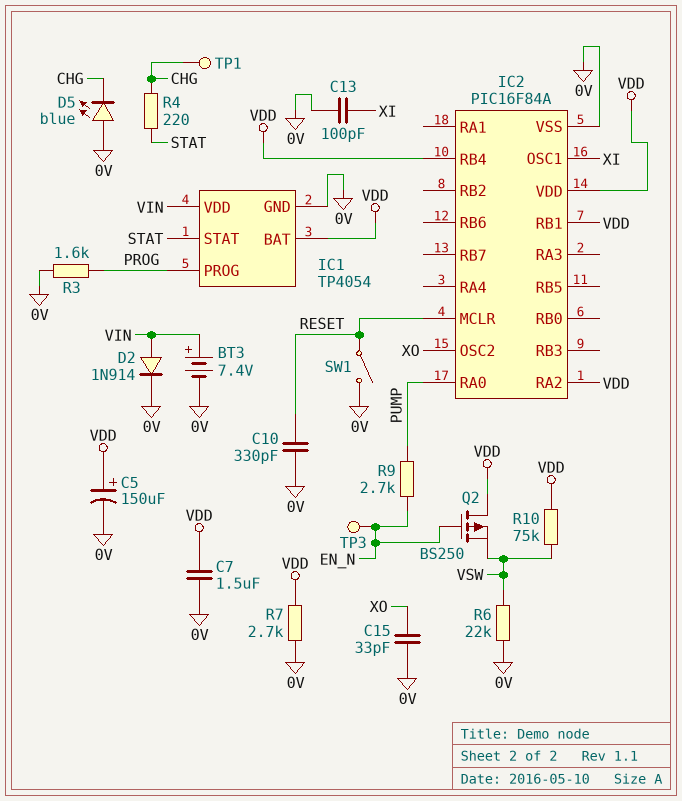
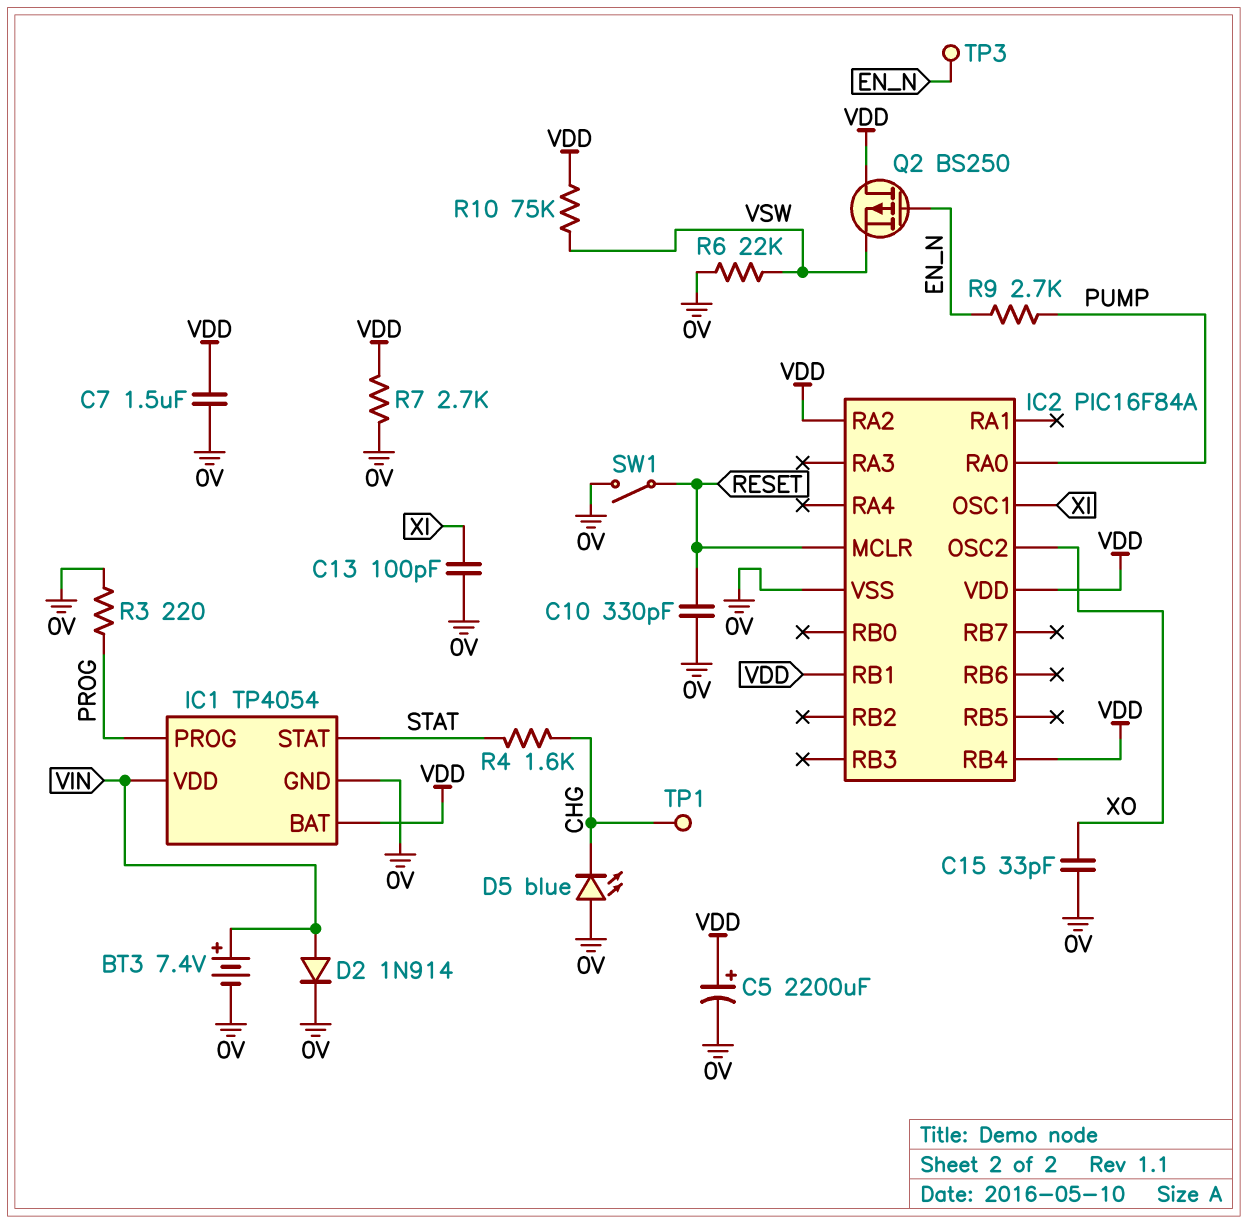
C5: 150uF (plus VDD, minus 0V) -> 2200uF (plus VDD, minus 0V)
R3: 1.6k (0V, PROG) -> 220 (0V, PROG)
R4: 220 (CHG, STAT) -> 1.6k (CHG, STAT)

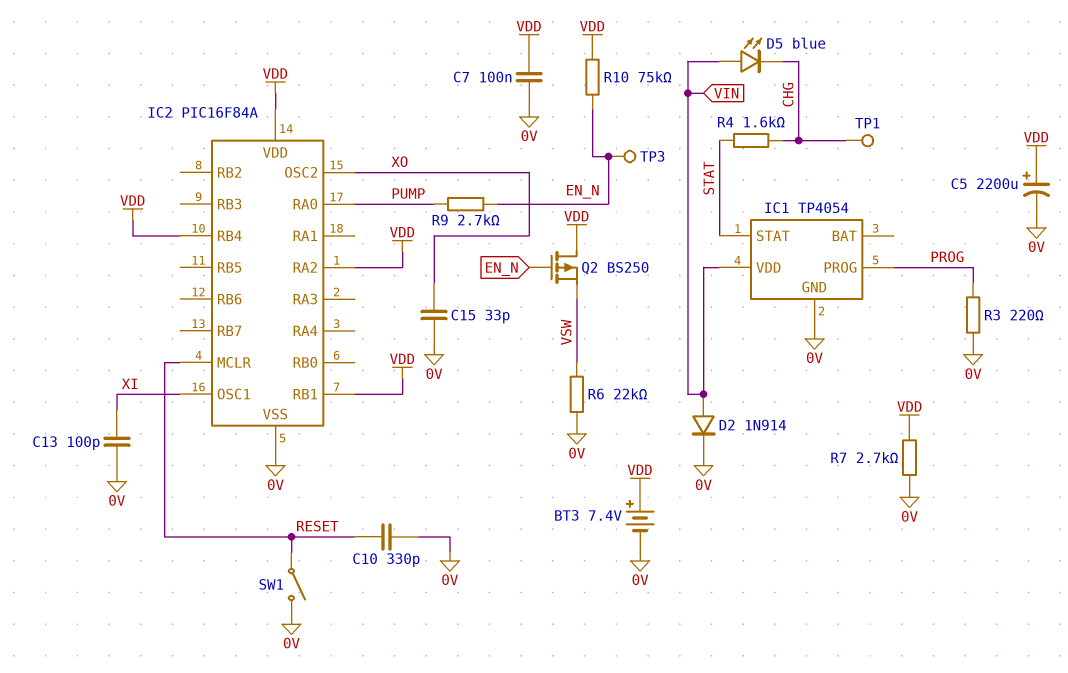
BT3: 7.4V (plus VIN, minus 0V) -> 7.4V (plus VDD, minus 0V)
C7: 1.5uF (0V, VDD) -> 100nF (0V, VDD)
D5: LED blue (A 0V, K CHG) -> LED blue (A VIN, K CHG)
IC1 pin BAT: VDD -> none
R10: 75k (VDD, VSW) -> 75k (EN_N, VDD)

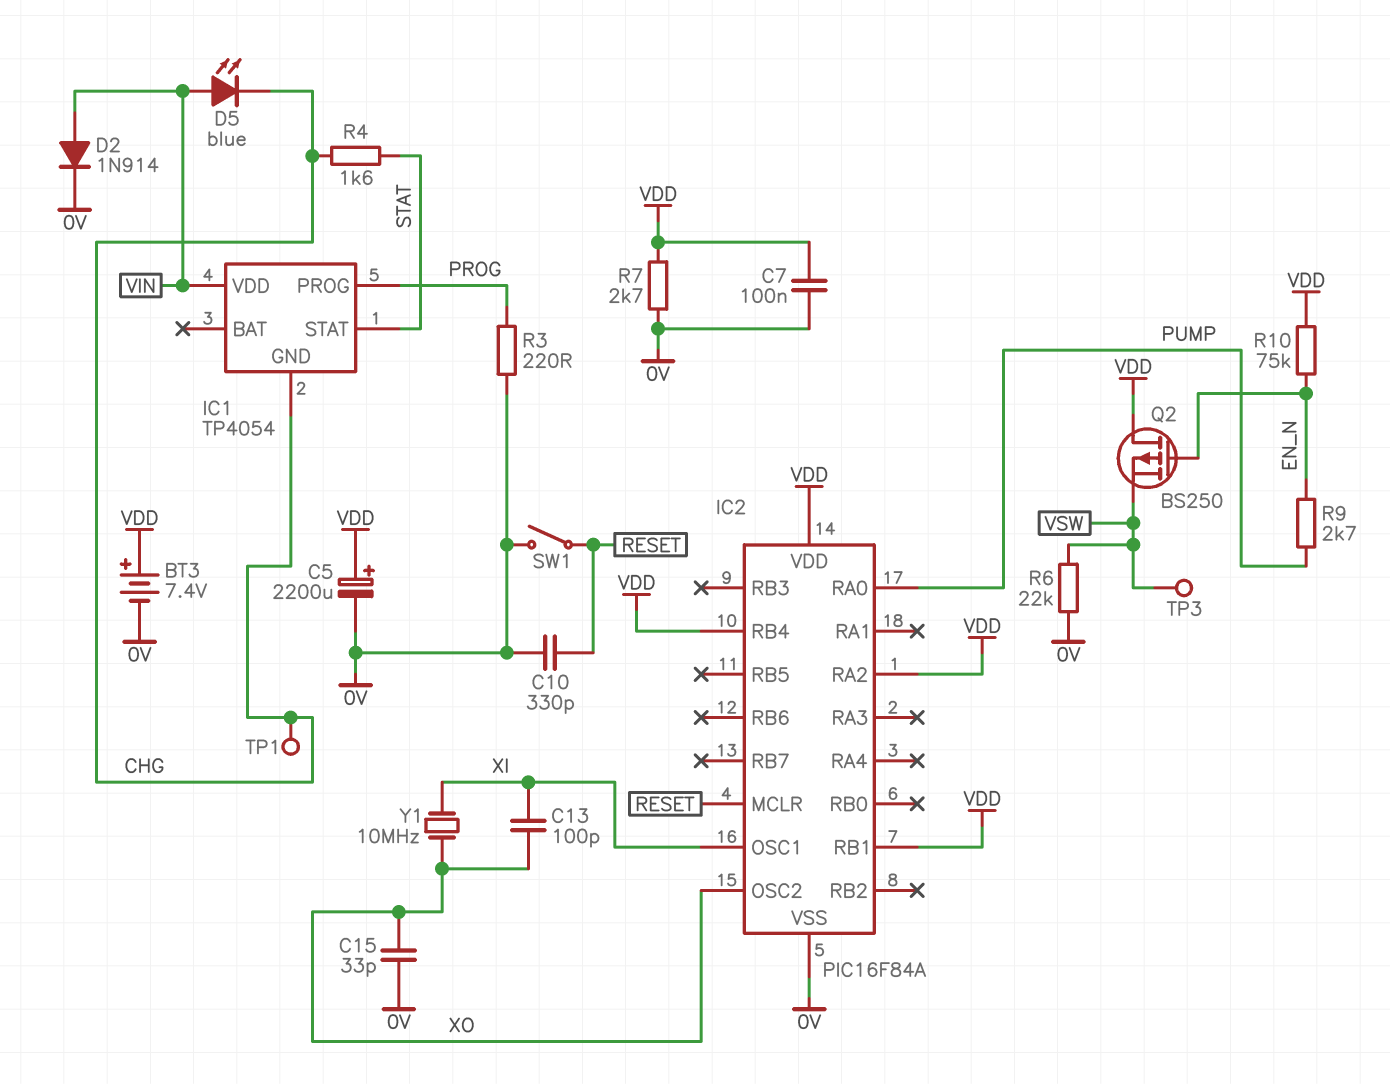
C13: 100pF (0V, XI) -> 100pF (XI, XO)
IC1 pin GND: 0V -> CHG
TP3: test point (EN_N) -> test point (VSW)
Y1: none -> 10MHz (XI, XO)

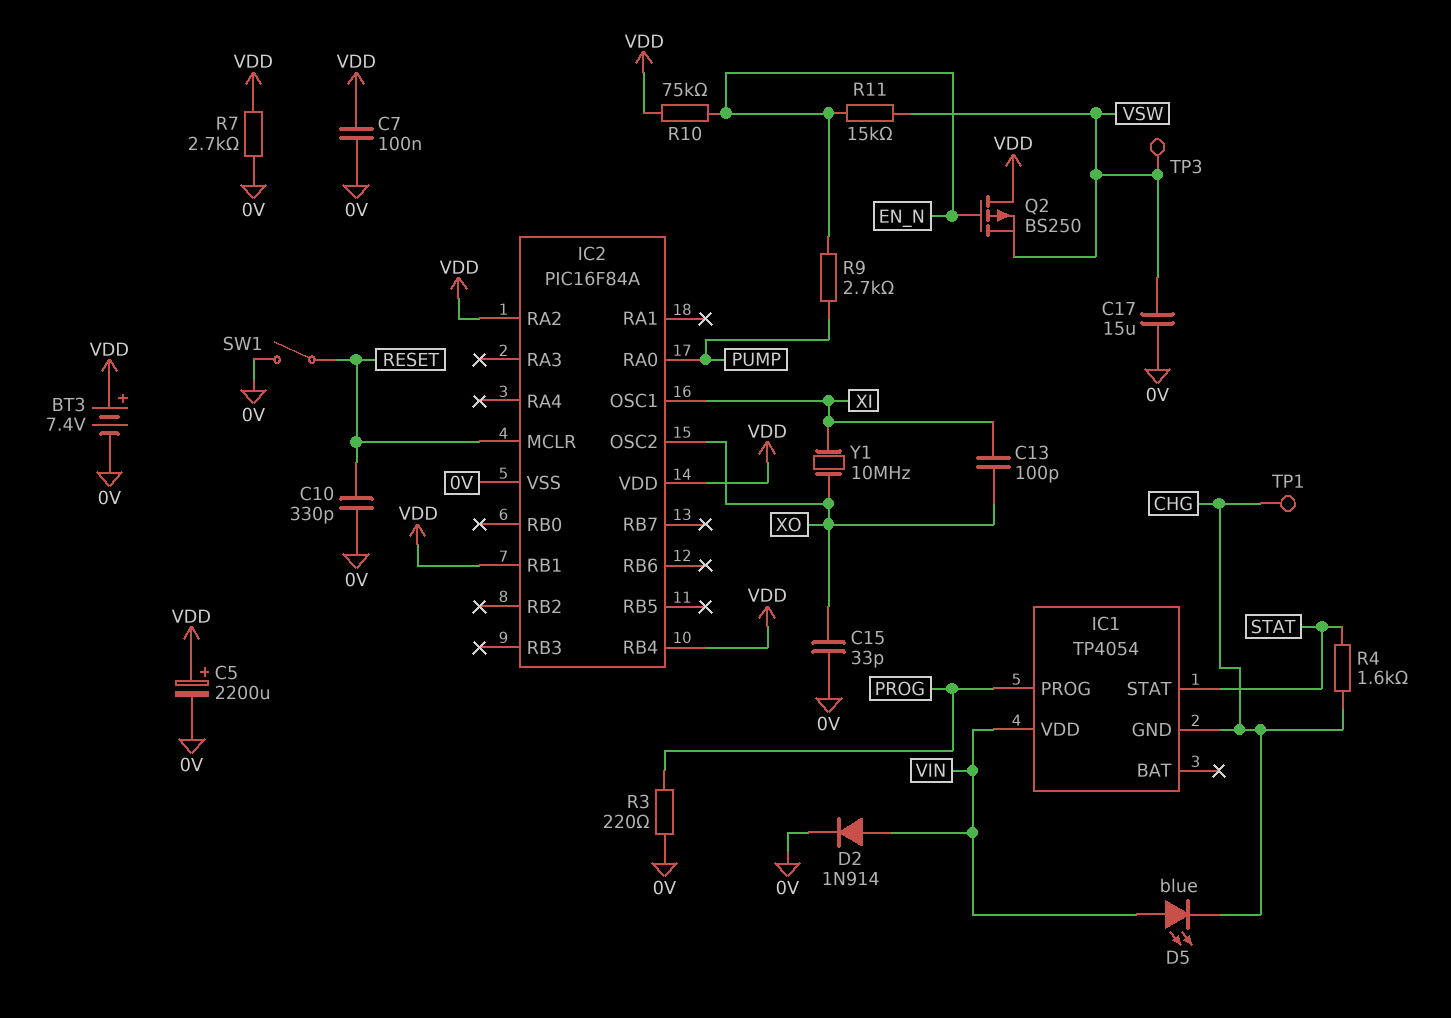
C17: none -> 15uF (0V, VSW)
R6: 22k (0V, VSW) -> none
R11: none -> 15k (EN_N, VSW)

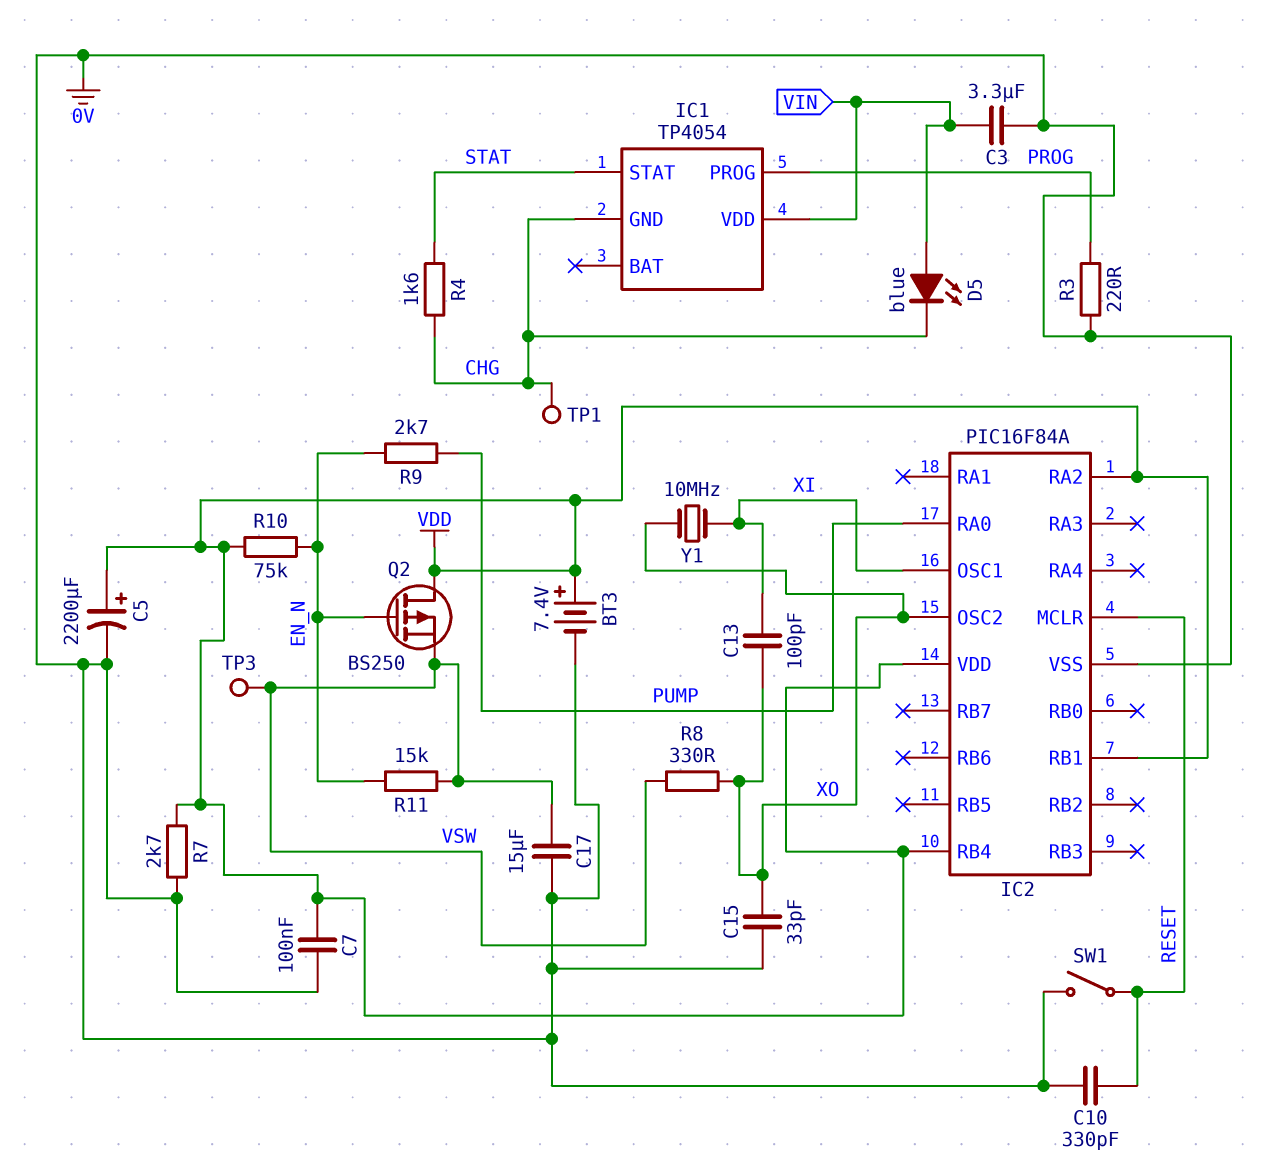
C3: none -> 3.3uF (0V, VIN)
D2: diode 1N914 (A VIN, K 0V) -> none
R8: none -> 330 (VSW, XO)

